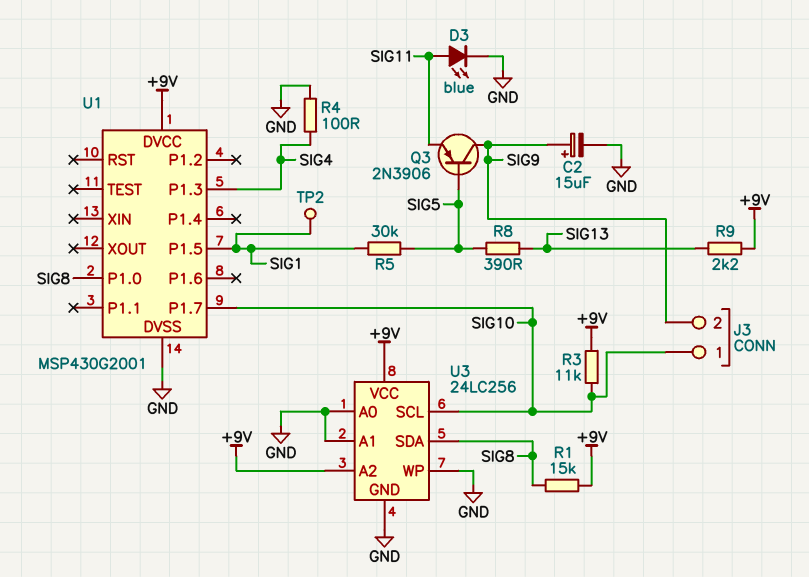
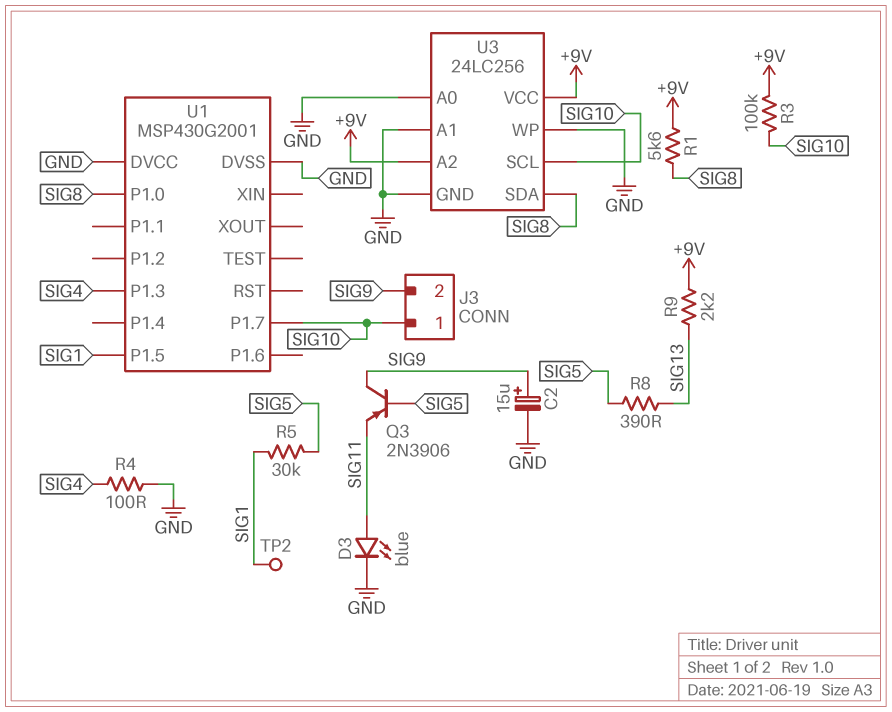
R1: 15k (+9V, SIG8) -> 5.6k (+9V, SIG8)
R3: 11k (+9V, SIG10) -> 100k (+9V, SIG10)
U1 pin DVCC: +9V -> GND

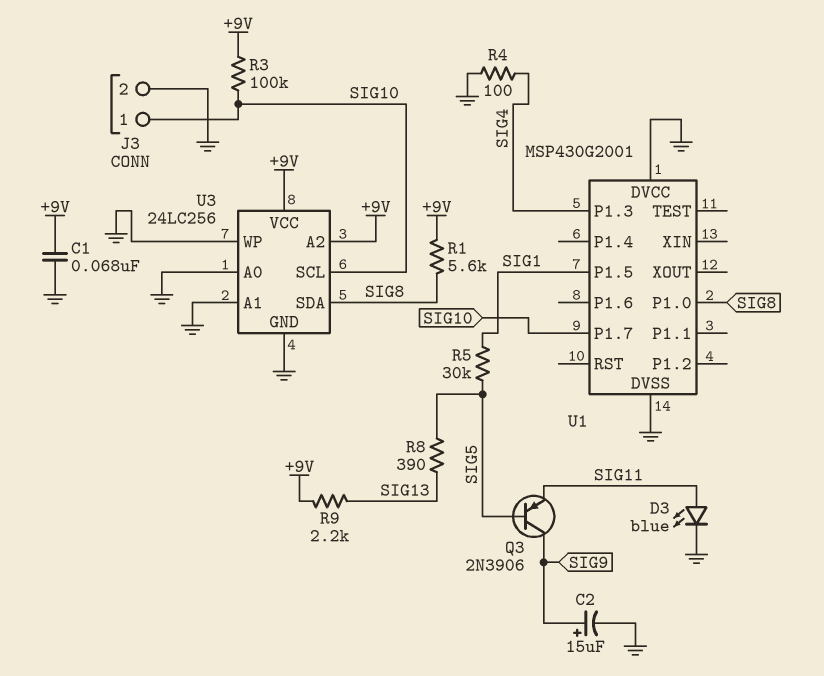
C1: none -> 68nF (+9V, GND)
J3 pin 2: SIG9 -> GND
TP2: test point (SIG1) -> none

